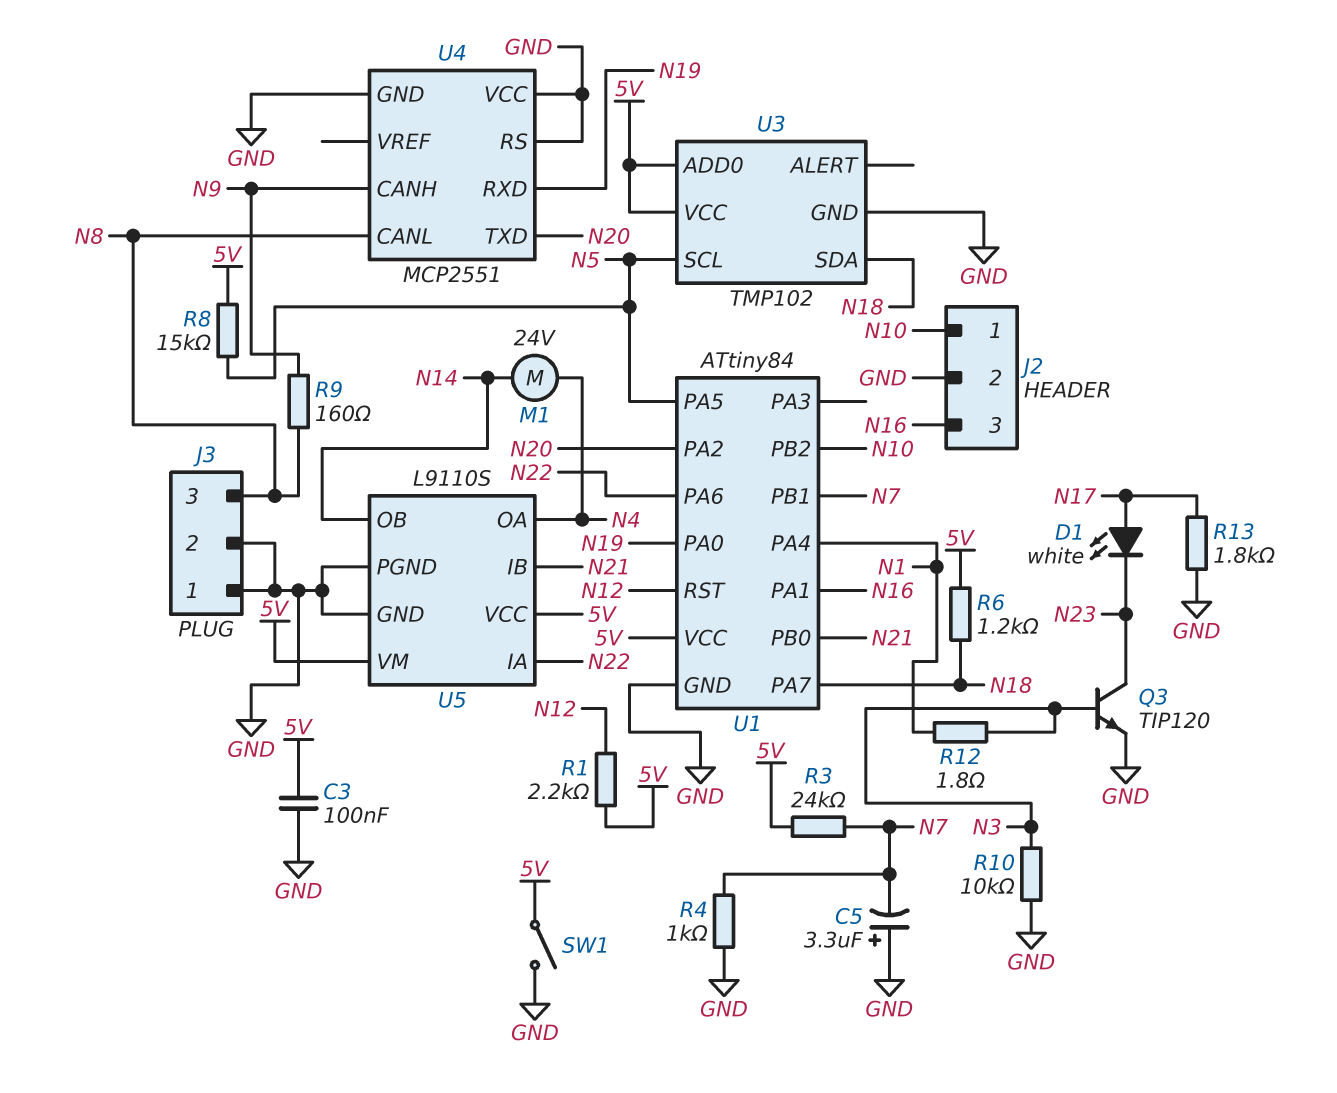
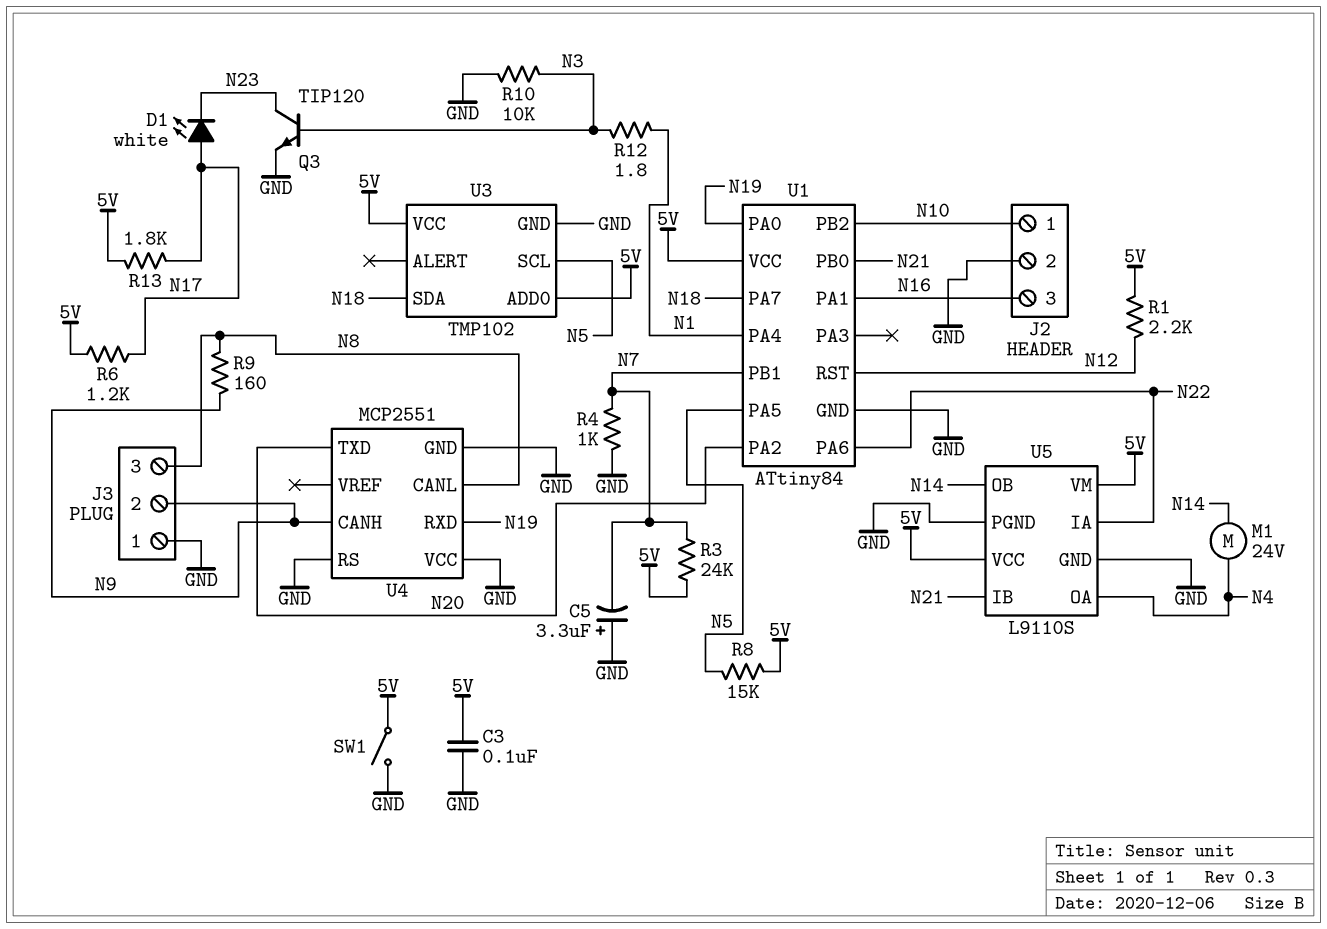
J3 pin 2: GND -> N9
R6: 1.2k (5V, N18) -> 1.2k (5V, N17)
R13: 1.8k (GND, N17) -> 1.8k (5V, N17)

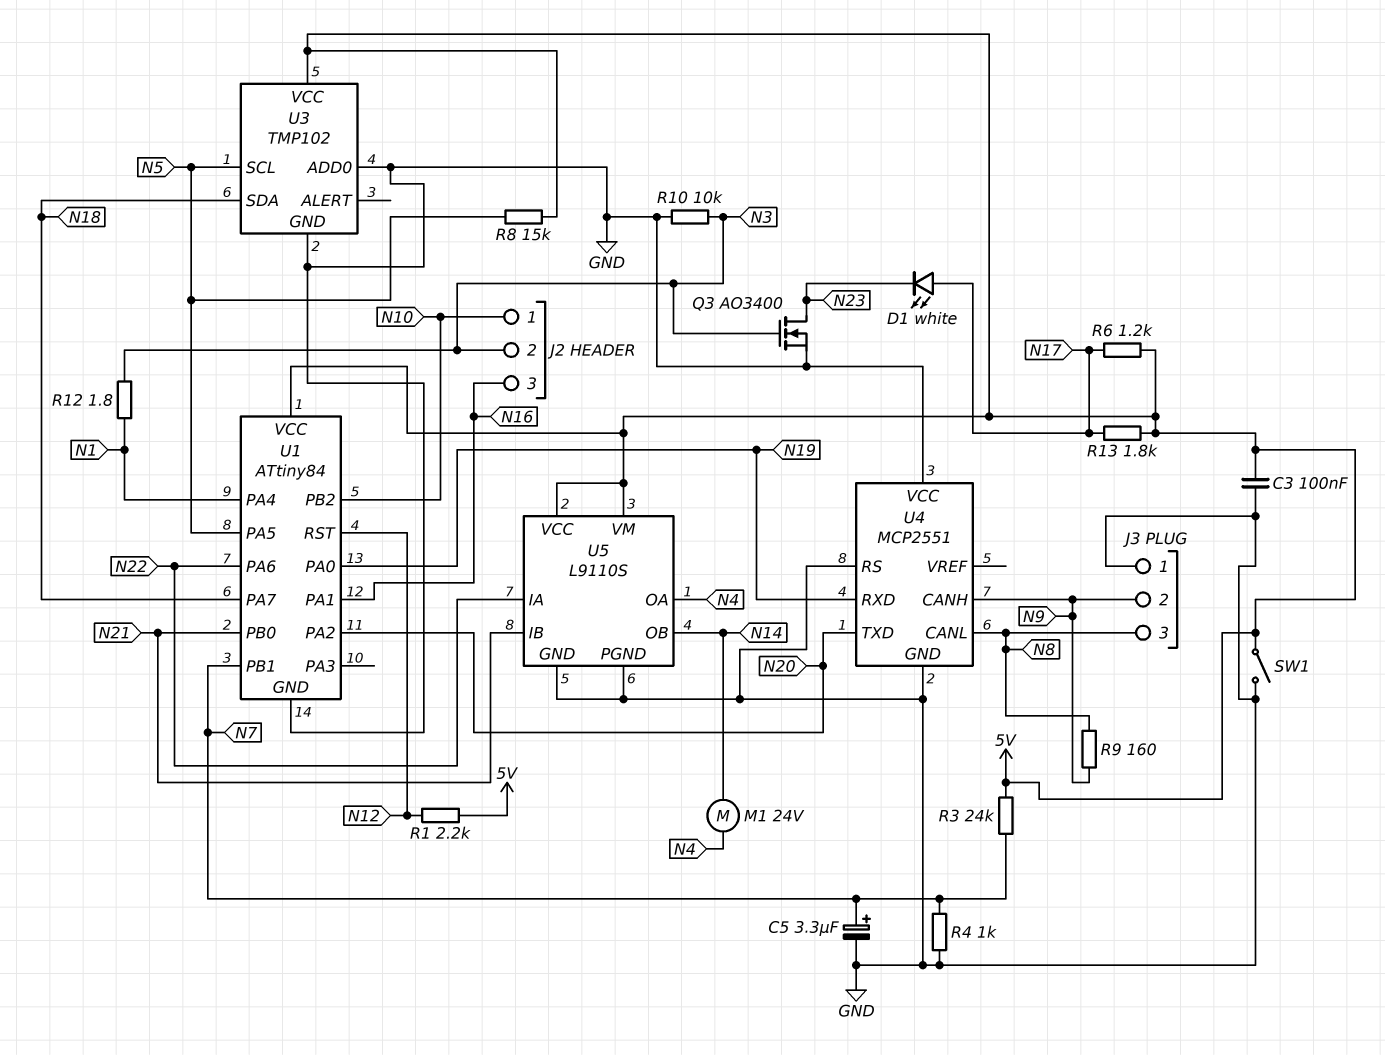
C5: 3.3uF (plus GND, minus N7) -> 3.3uF (plus N7, minus GND)
J2 pin 2: GND -> N3
Q3: NPN TIP120 (B N3, C N23, E GND) -> NMOS AO3400 (G N3, D N23, S GND)
U3 pin ADD0: 5V -> GND

